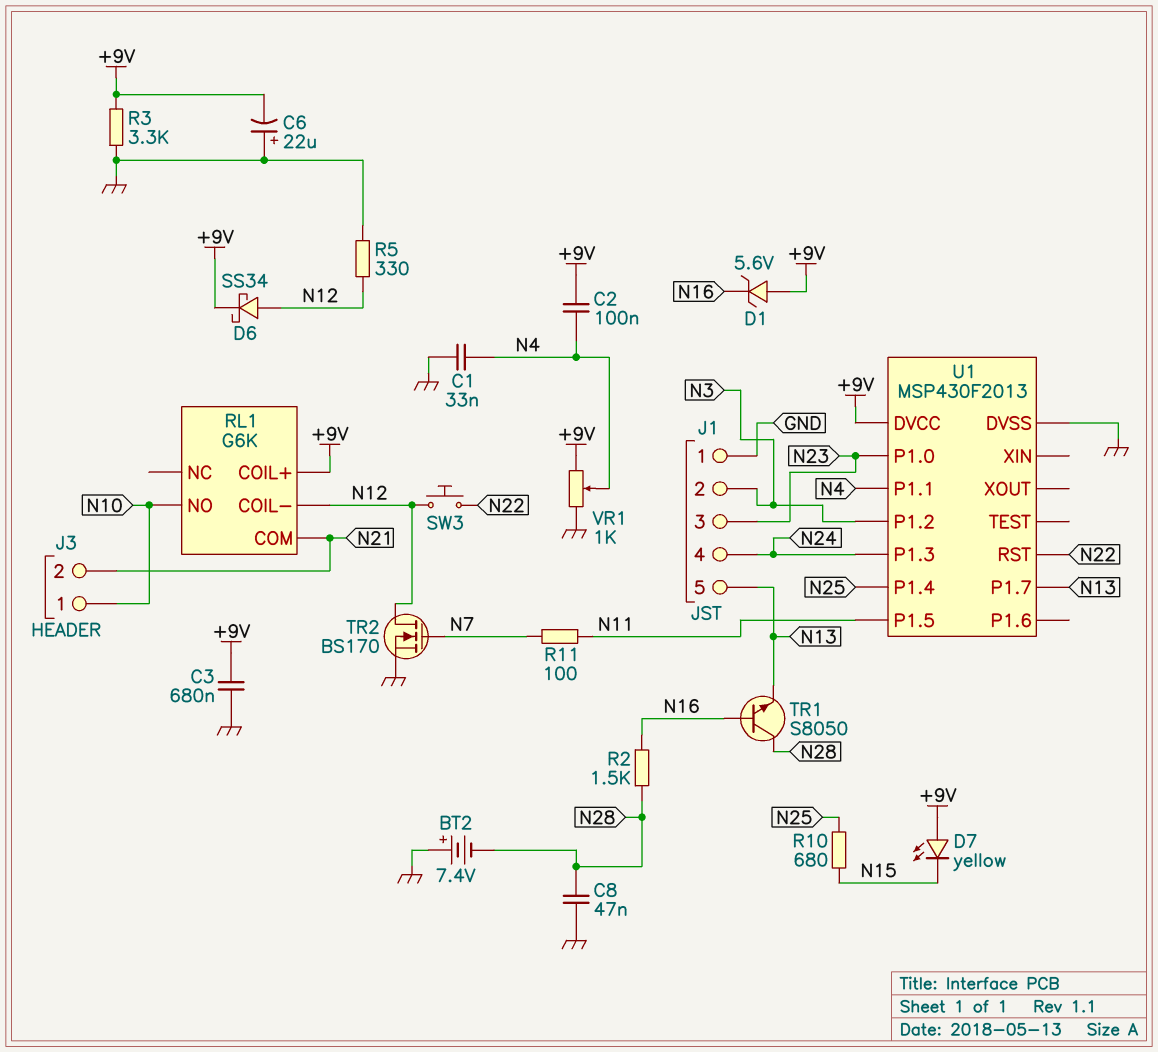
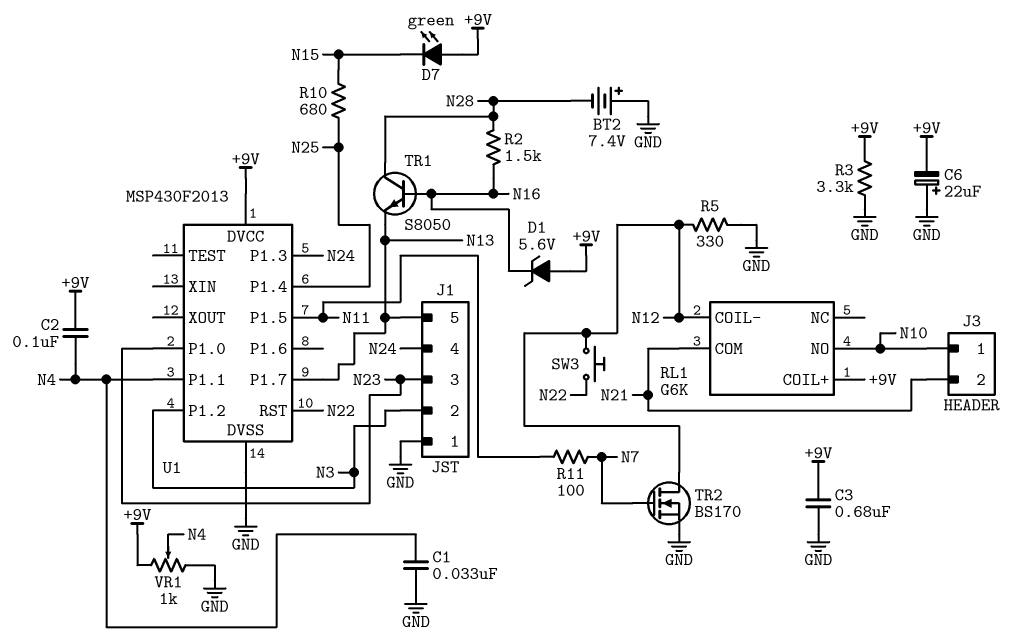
C8: 47nF (GND, N28) -> none
D6: schottky SS34 (A N12, K +9V) -> none
D7: LED yellow (A +9V, K N15) -> LED green (A +9V, K N15)

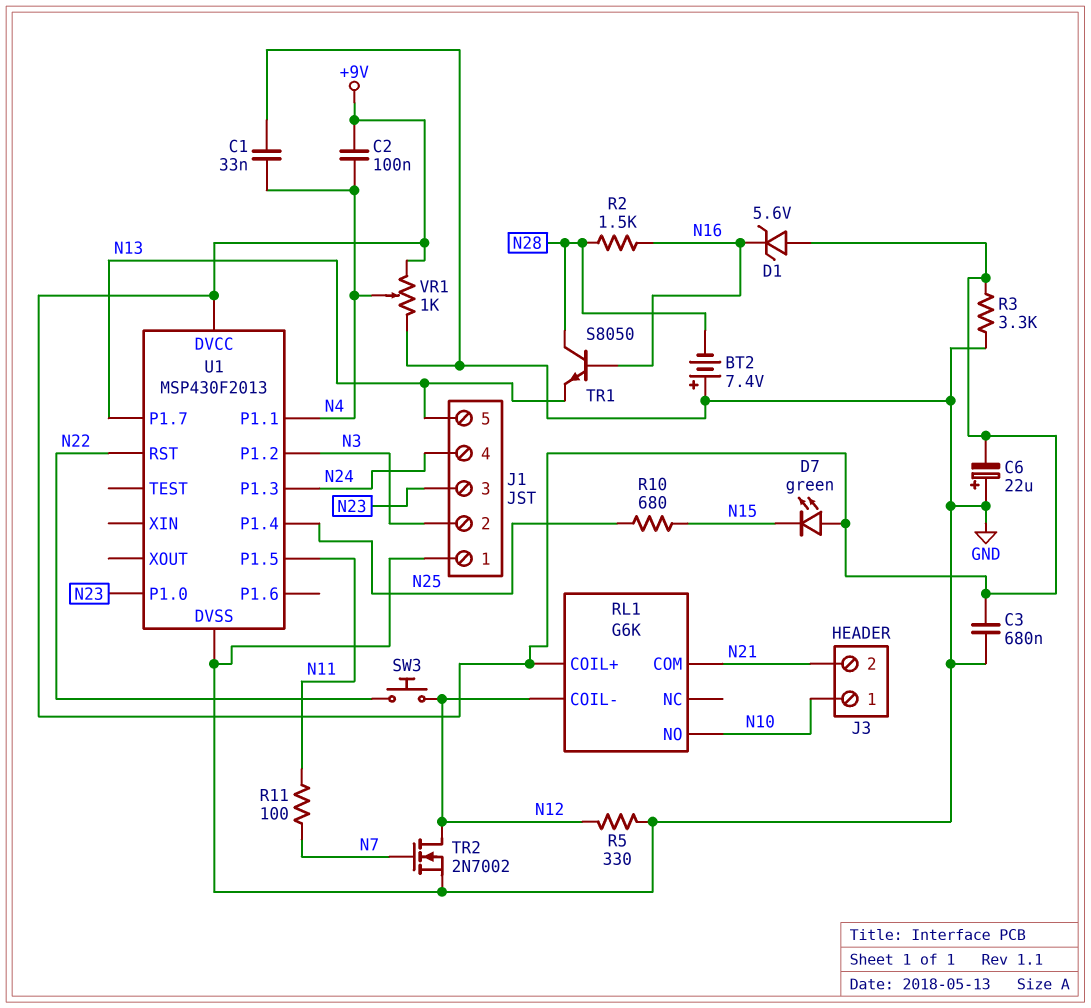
TR2: NMOS BS170 (G N7, D N12, S GND) -> NMOS 2N7002 (G N7, D N12, S GND)

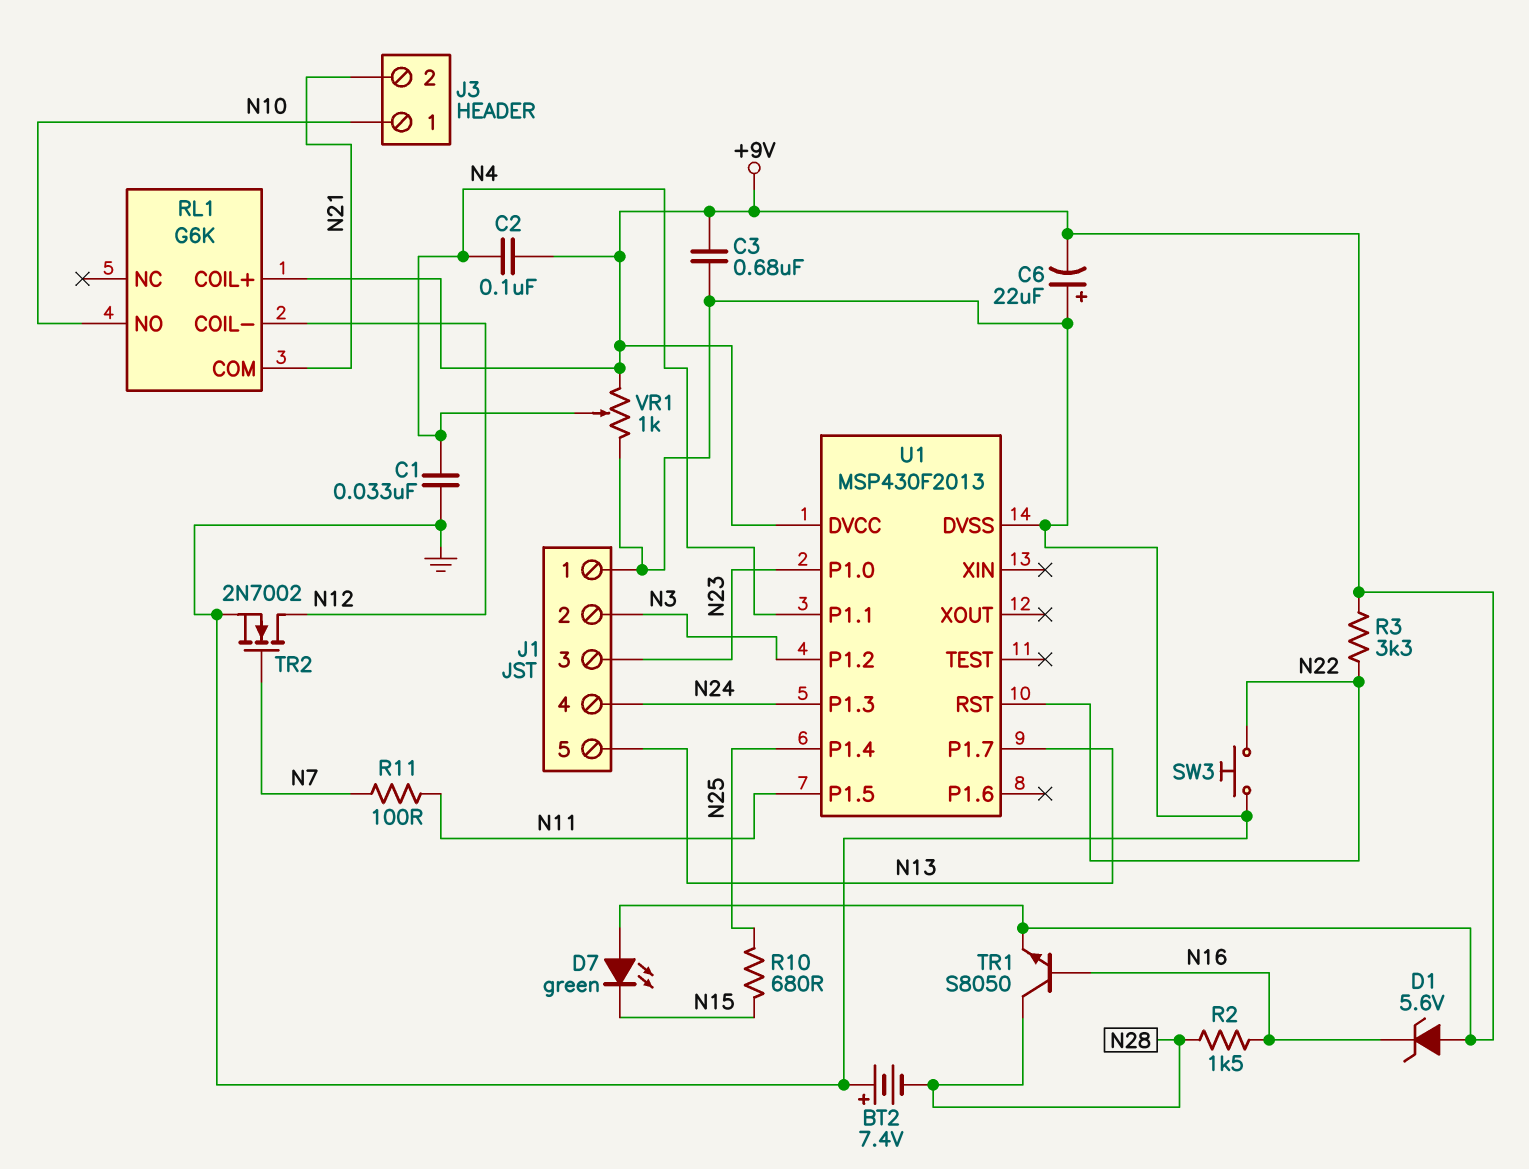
R3: 3.3k (+9V, GND) -> 3.3k (+9V, N22)
R5: 330 (GND, N12) -> none
SW3: button (N12, N22) -> button (GND, N22)
TR1: NPN S8050 (B N16, C N28, E N13) -> NPN S8050 (B N16, C N28, E +9V)

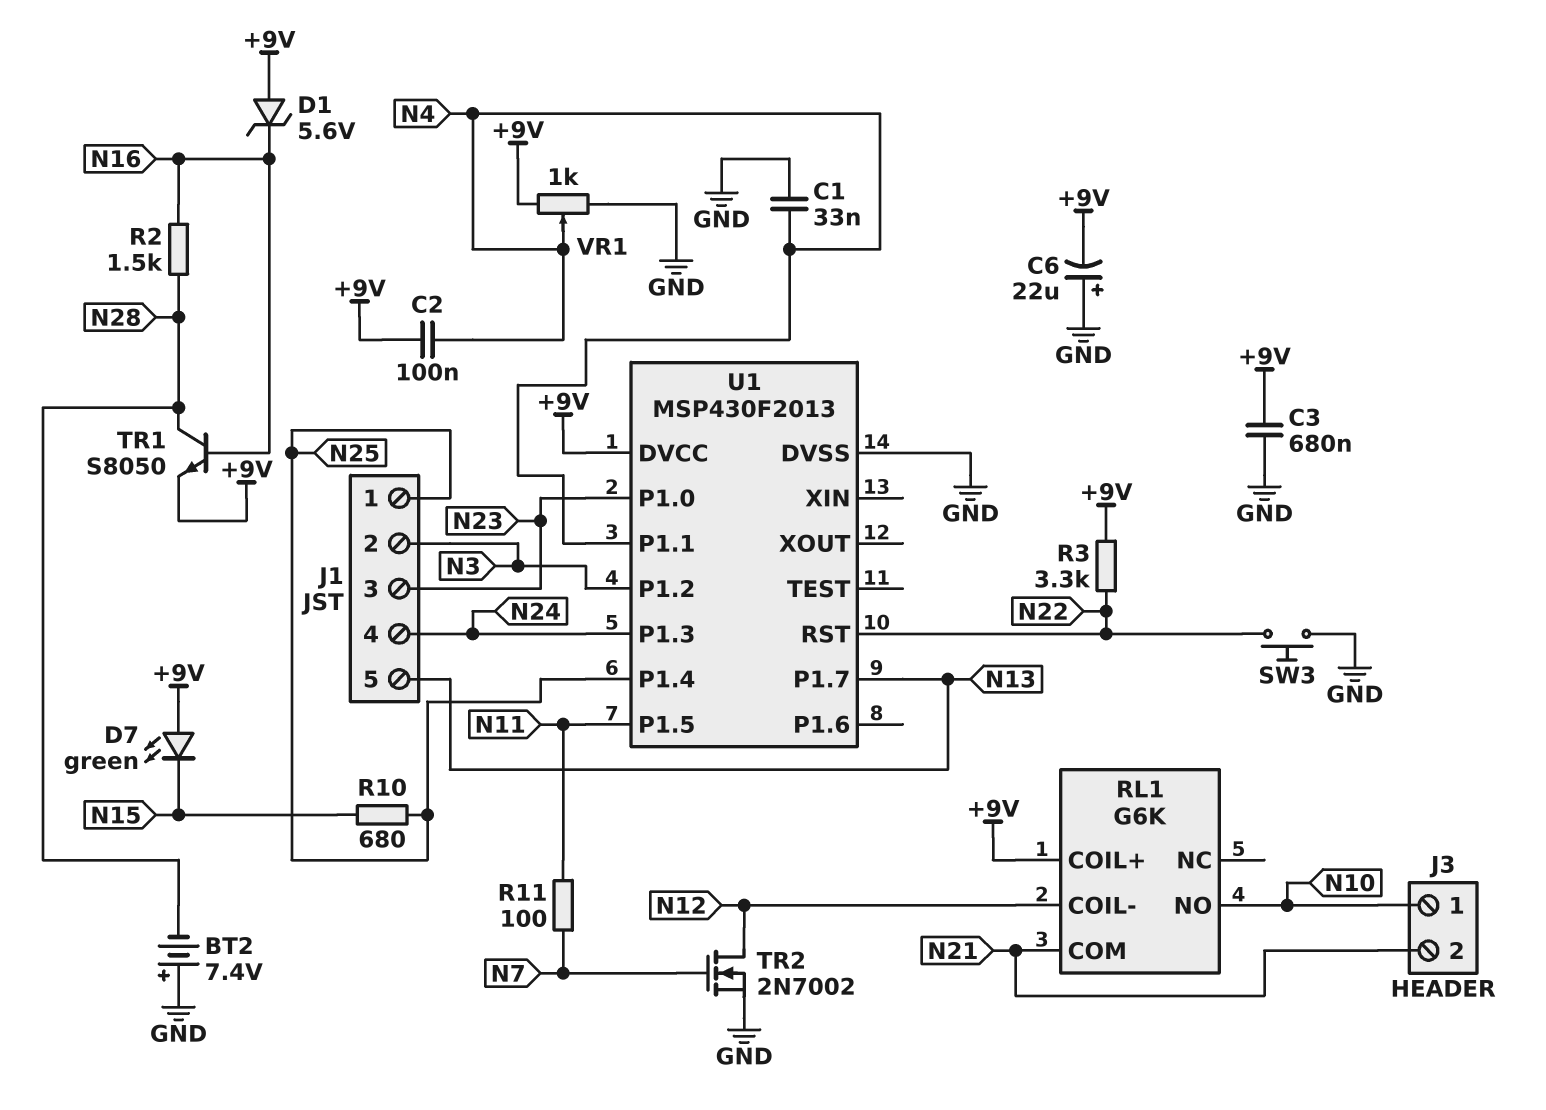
J1 pin 1: GND -> N25

